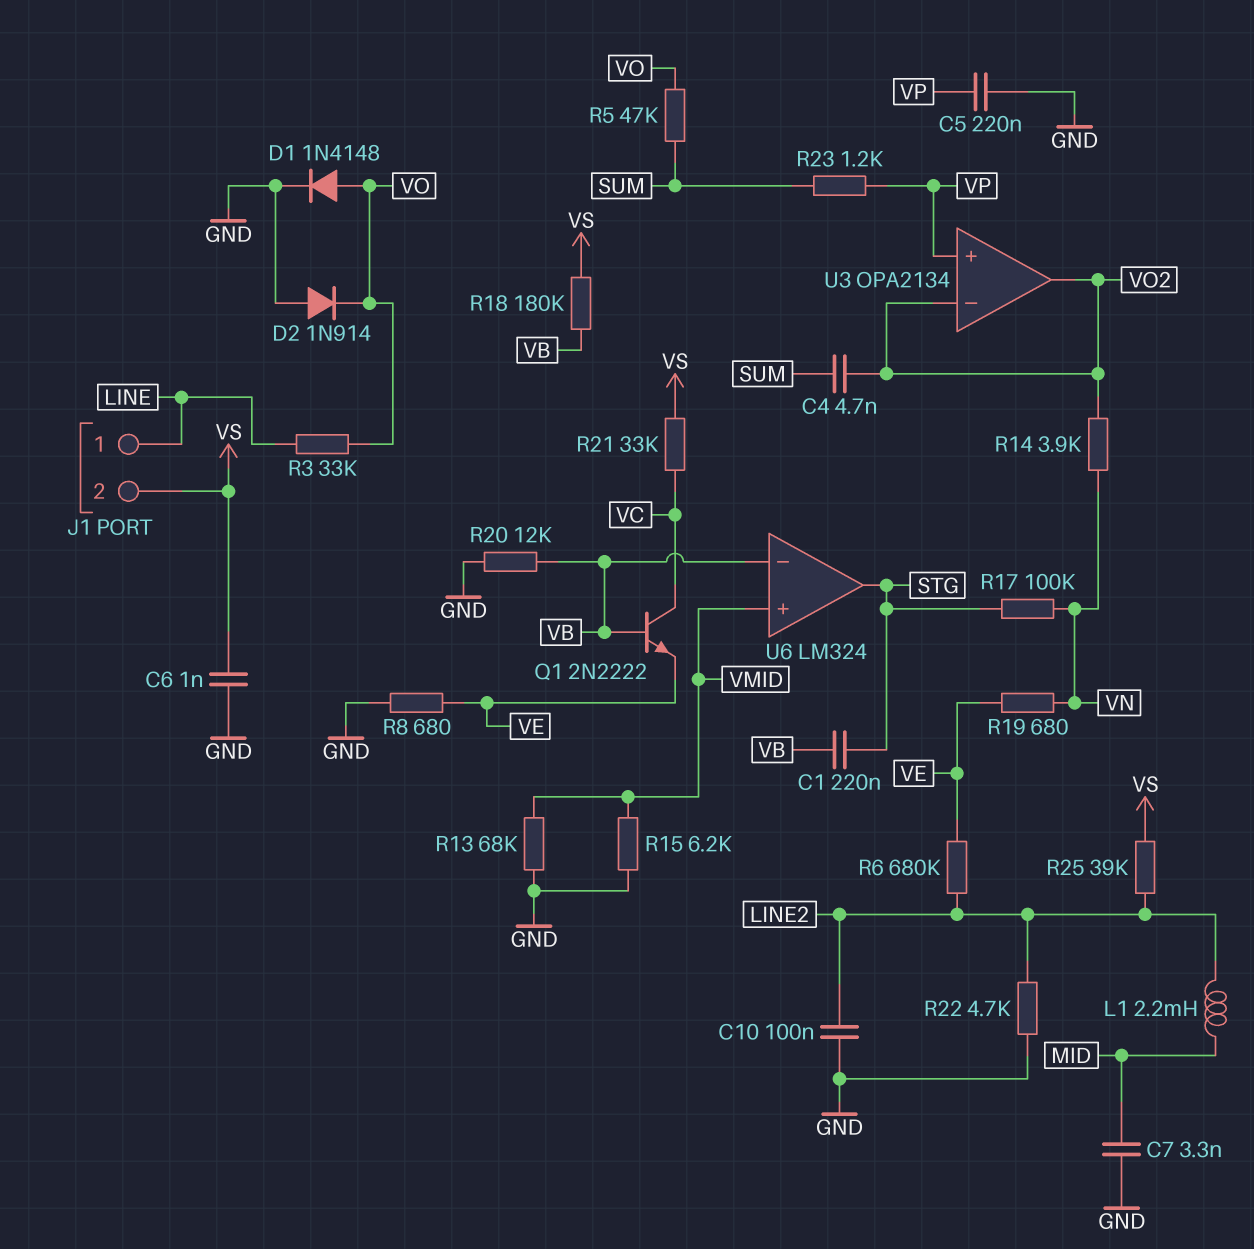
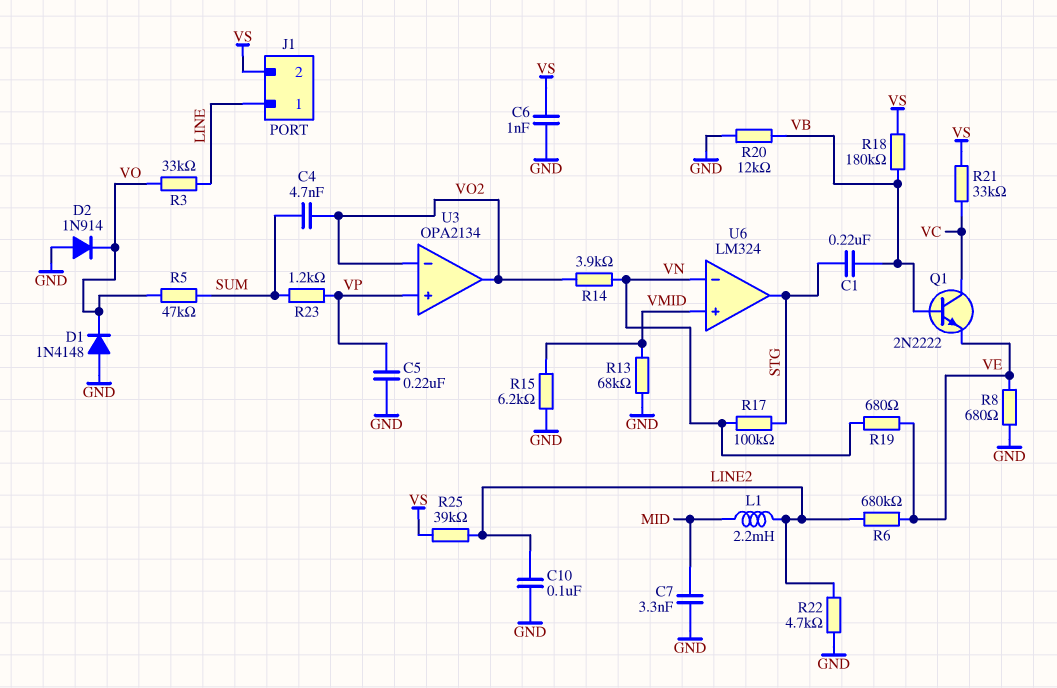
D1: diode 1N4148 (A VO, K GND) -> diode 1N4148 (A GND, K VO)
U6 pin in-: VB -> VN

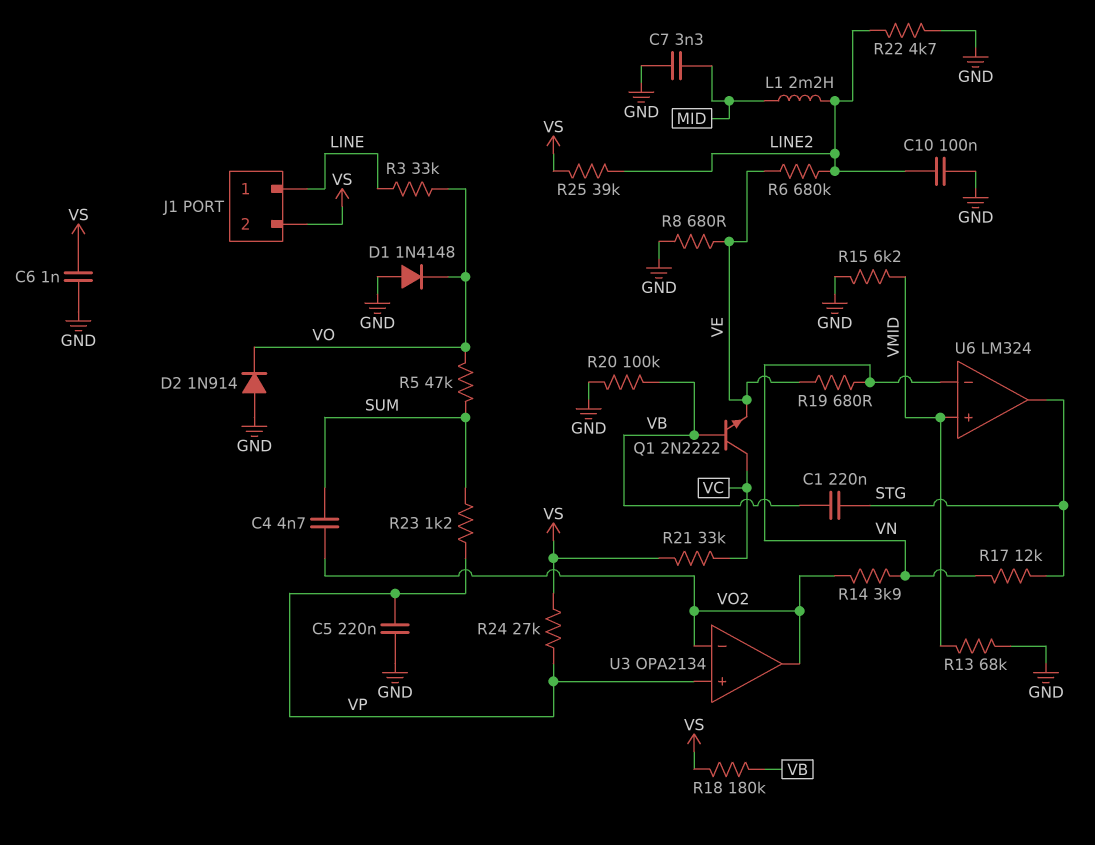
R17: 100k (STG, VN) -> 12k (STG, VN)
R20: 12k (GND, VB) -> 100k (GND, VB)
R24: none -> 27k (VP, VS)

